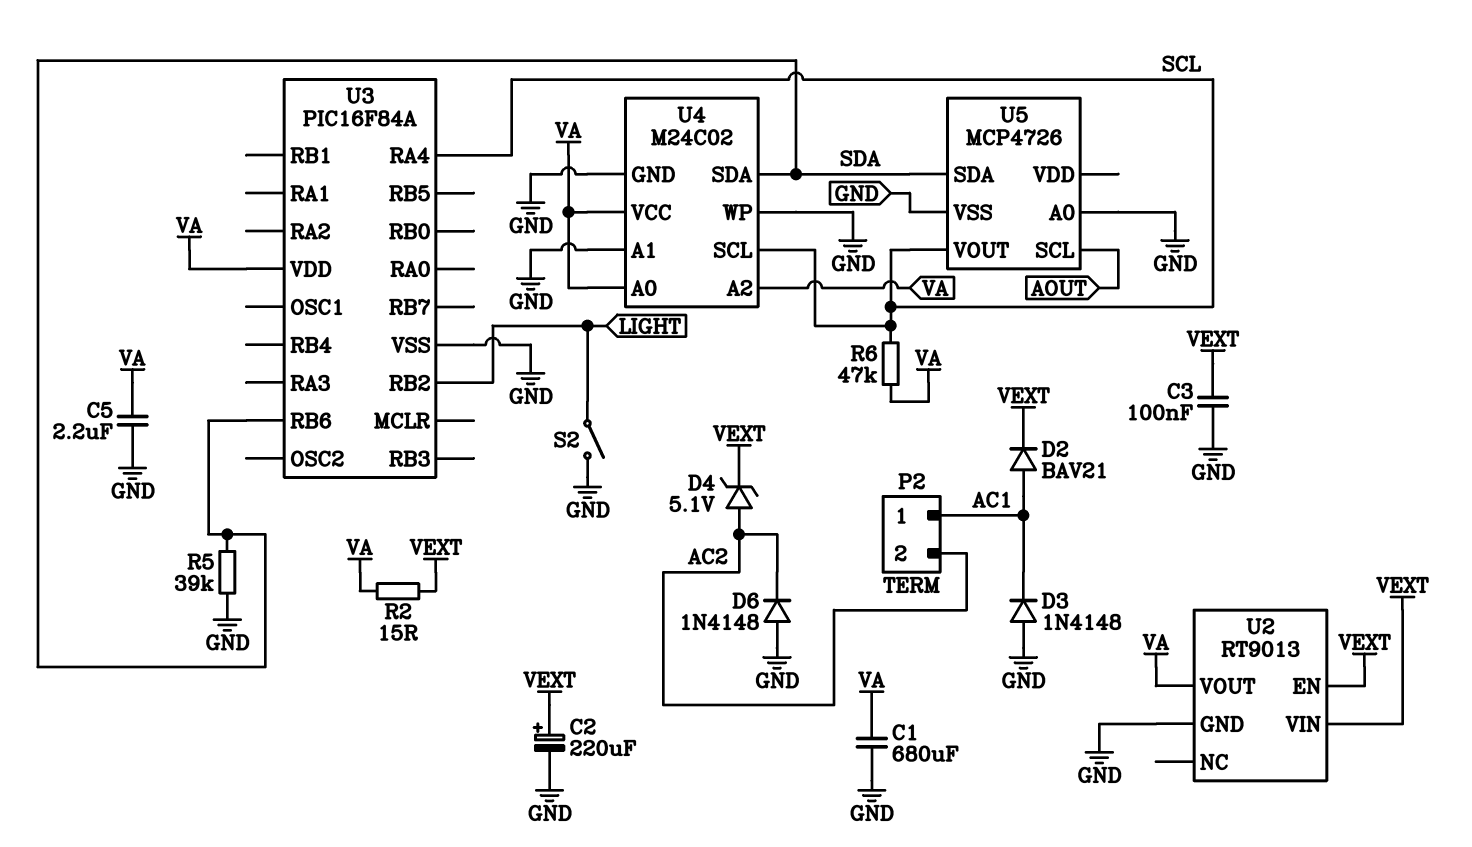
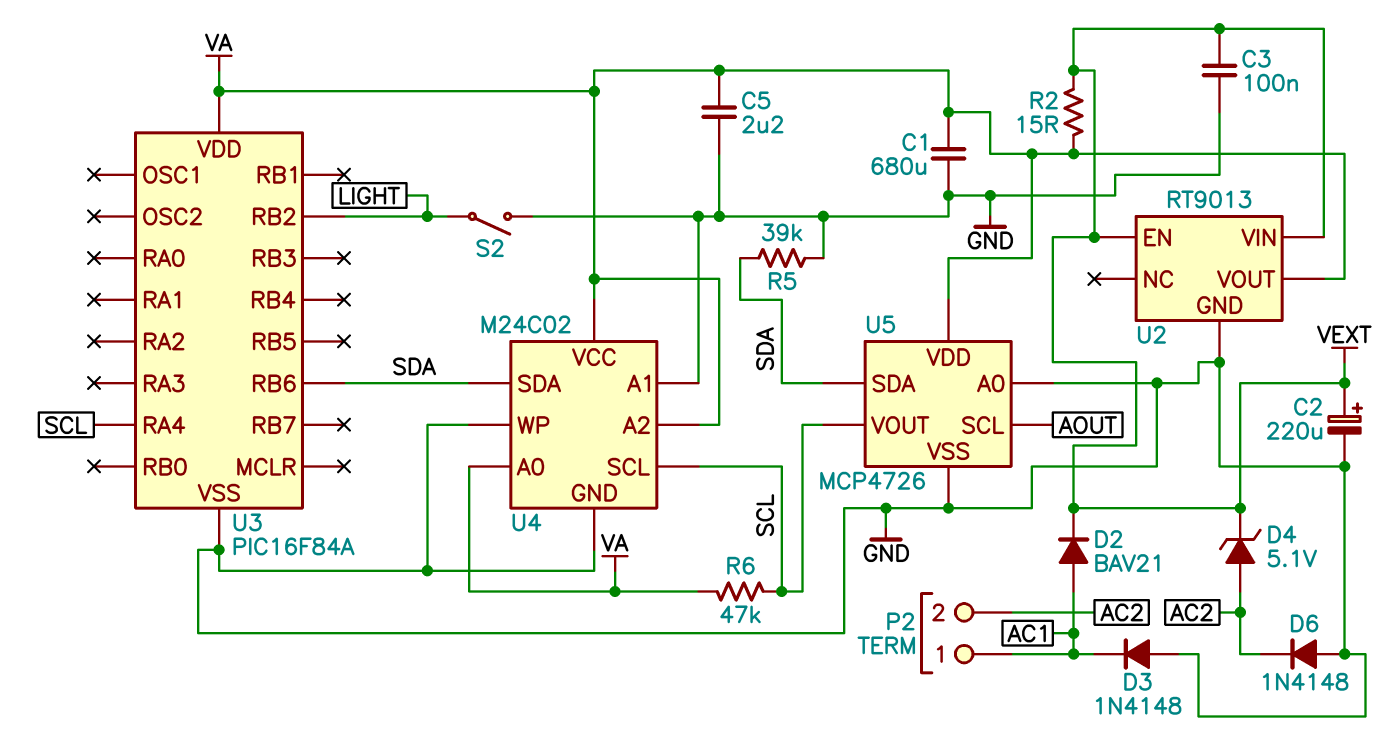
U5 pin VDD: none -> VA

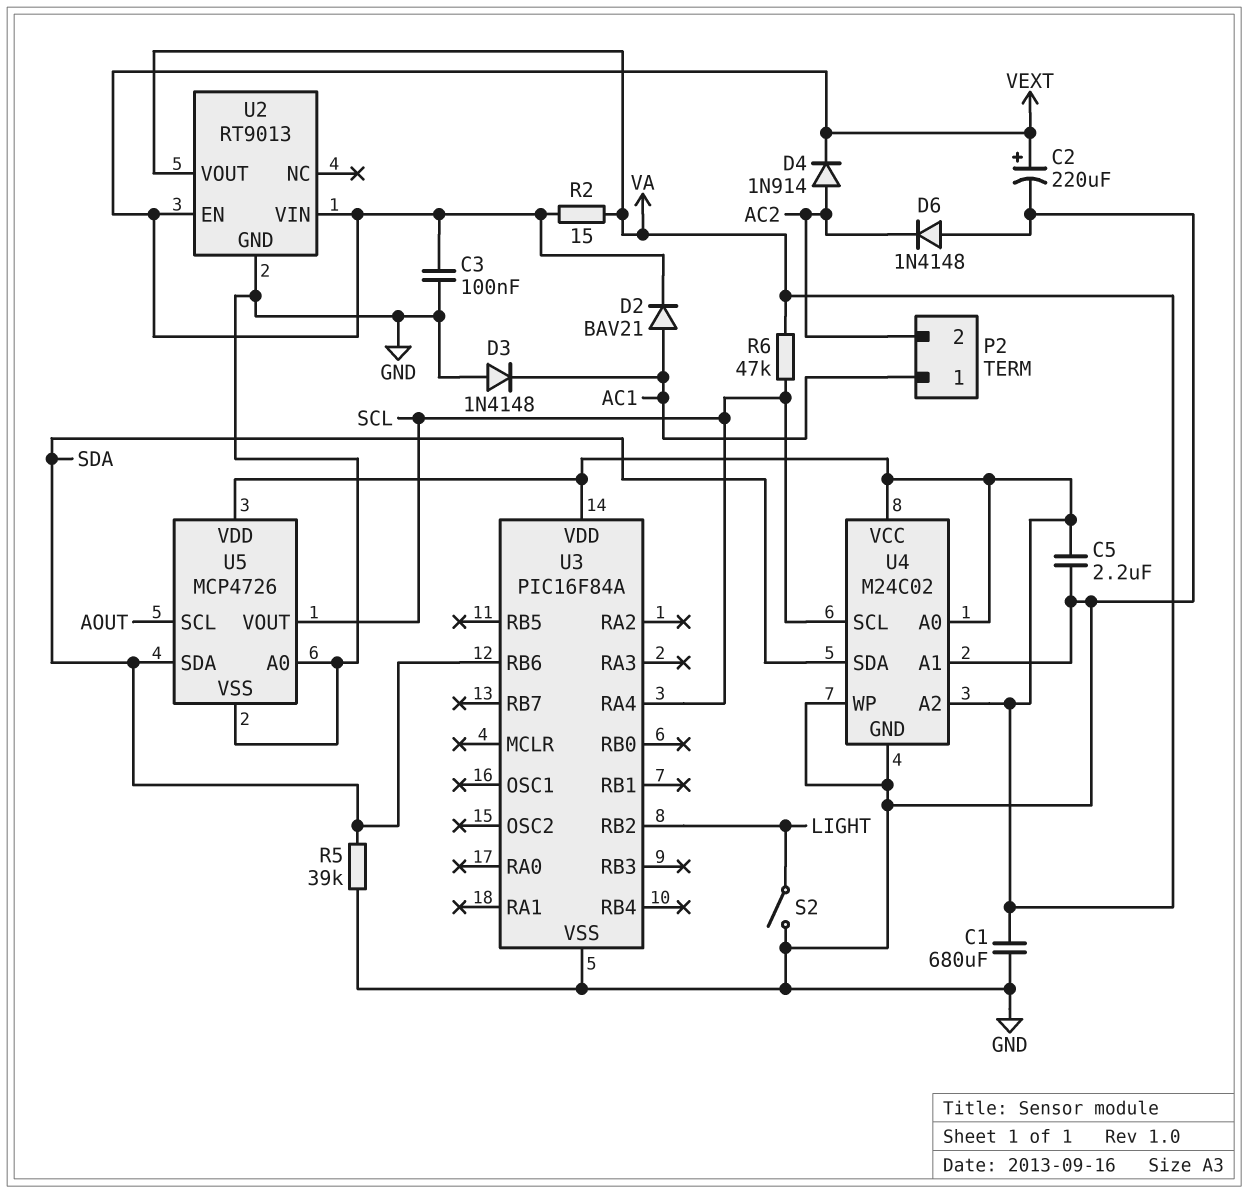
D4: zener 5.1V (A AC2, K VEXT) -> diode 1N914 (A AC2, K VEXT)

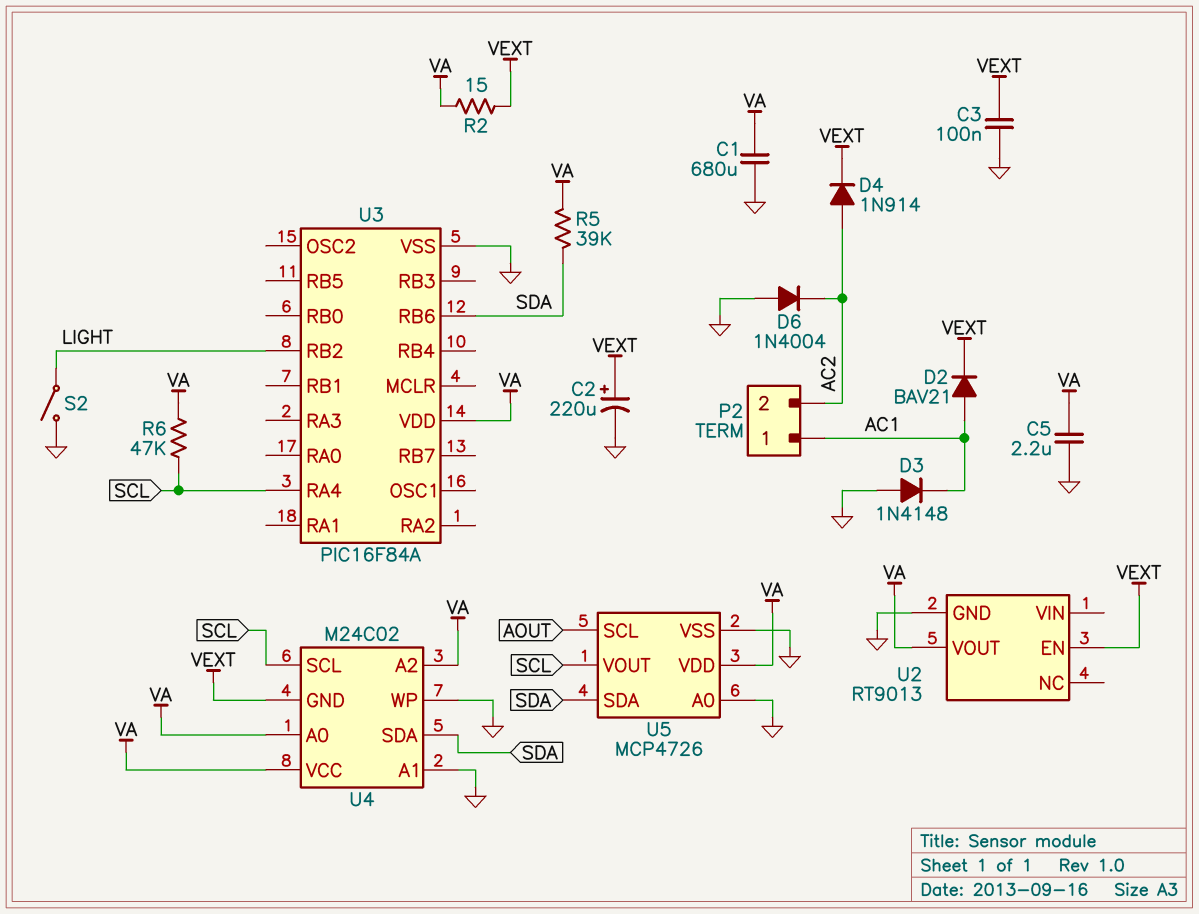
D6: diode 1N4148 (A GND, K AC2) -> diode 1N4004 (A GND, K AC2)
R5: 39k (GND, SDA) -> 39k (SDA, VA)
U2 pin VIN: VEXT -> none
U4 pin GND: GND -> VEXT

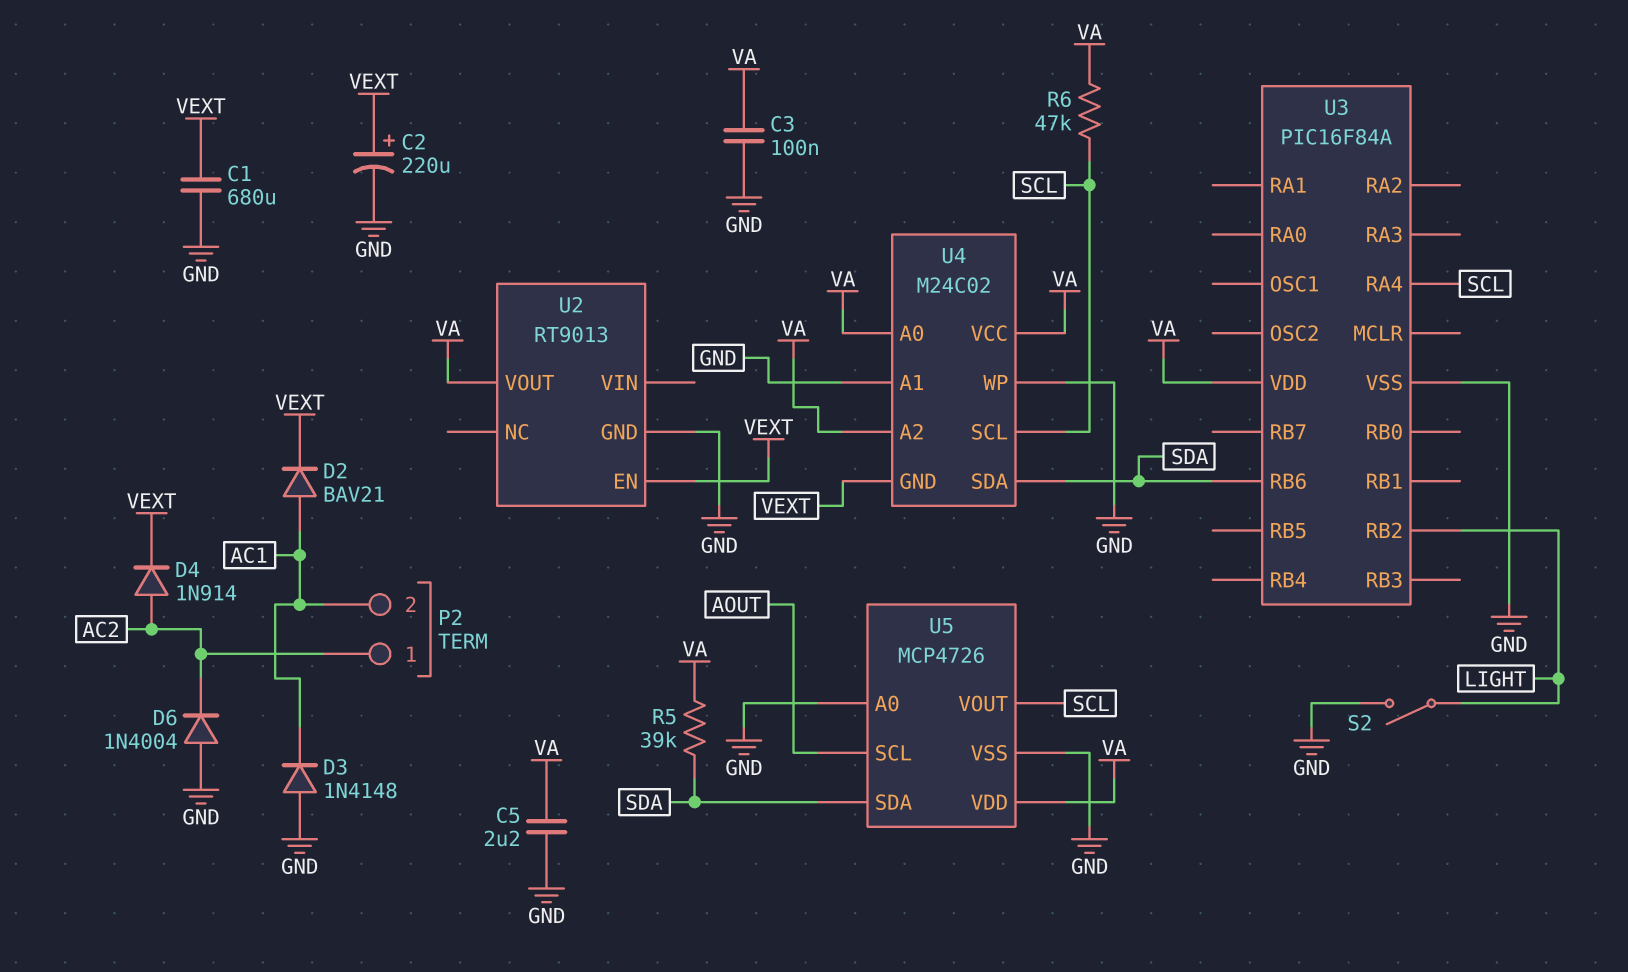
C1: 680uF (GND, VA) -> 680uF (GND, VEXT)
C3: 100nF (GND, VEXT) -> 100nF (GND, VA)
P2 pin 1: AC1 -> AC2
P2 pin 2: AC2 -> AC1
R2: 15 (VA, VEXT) -> none

